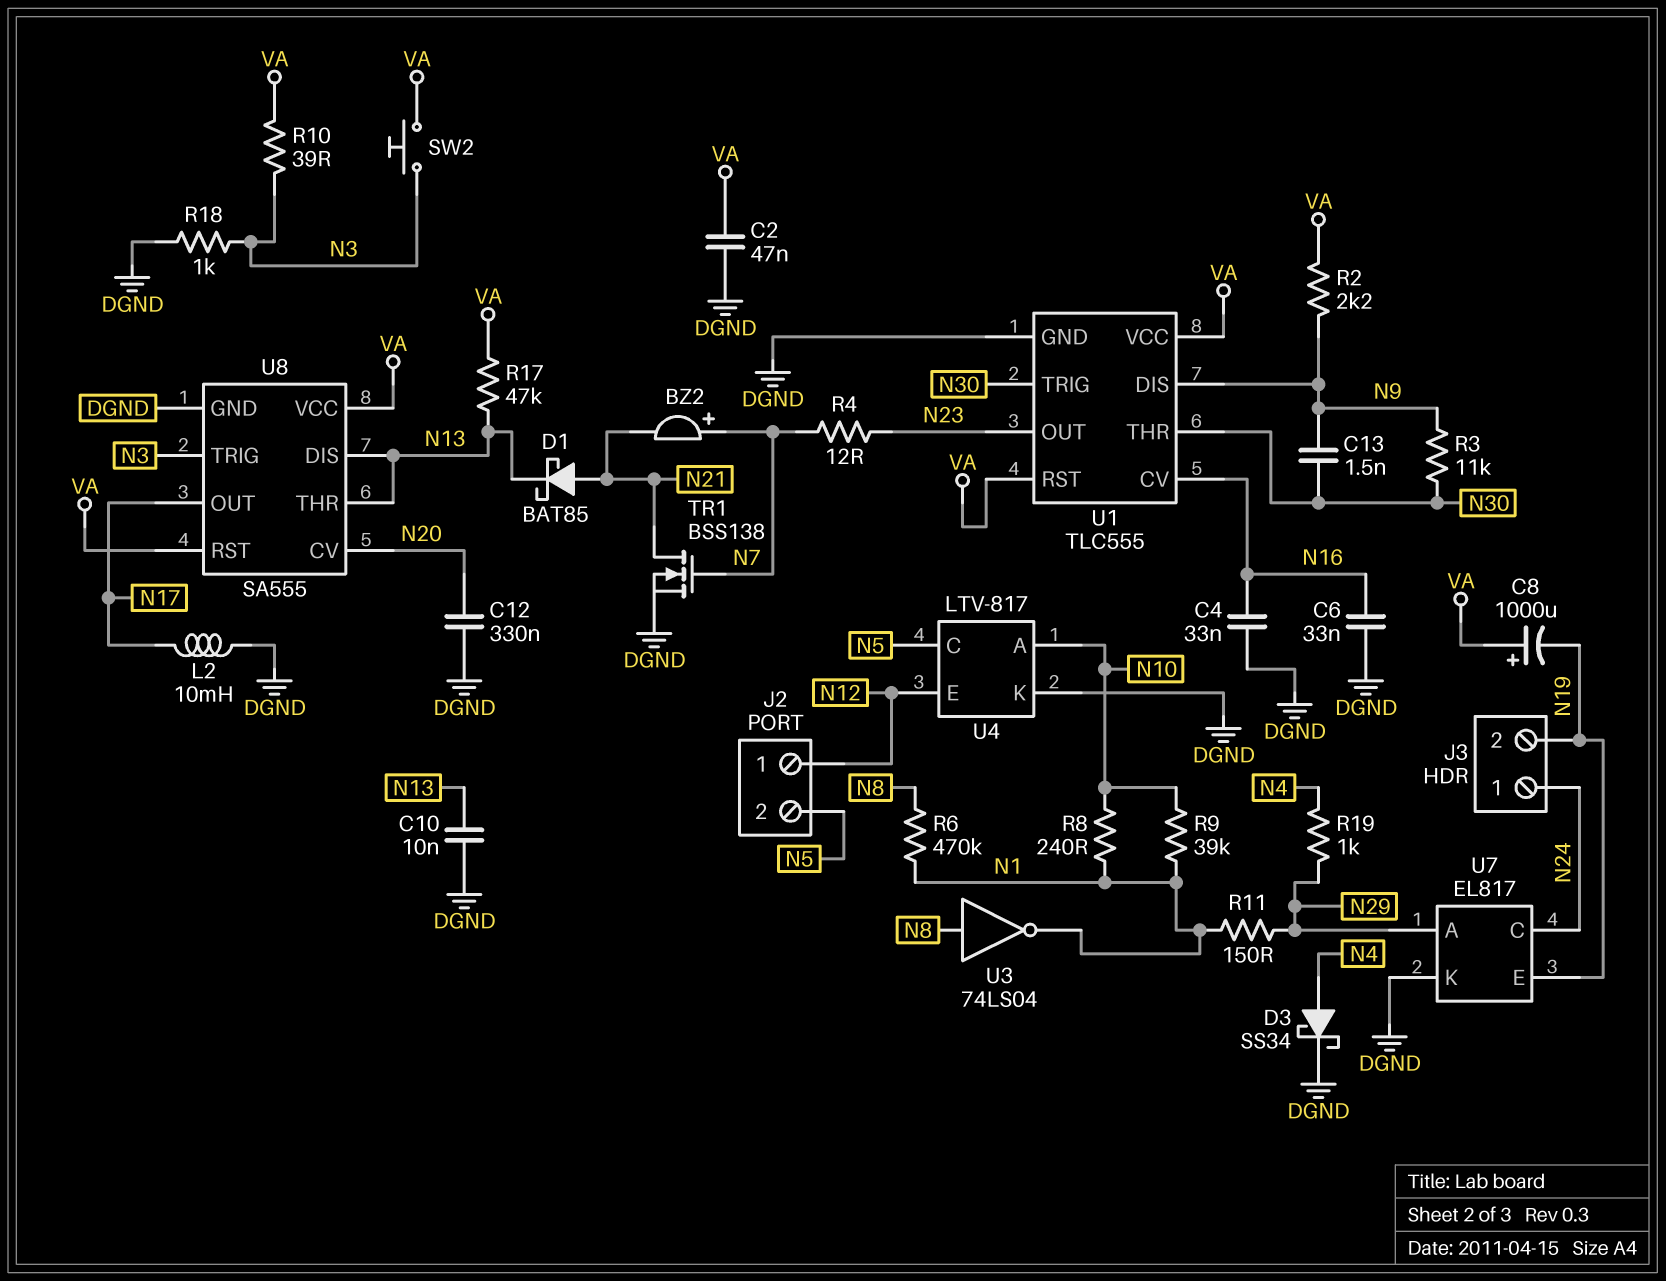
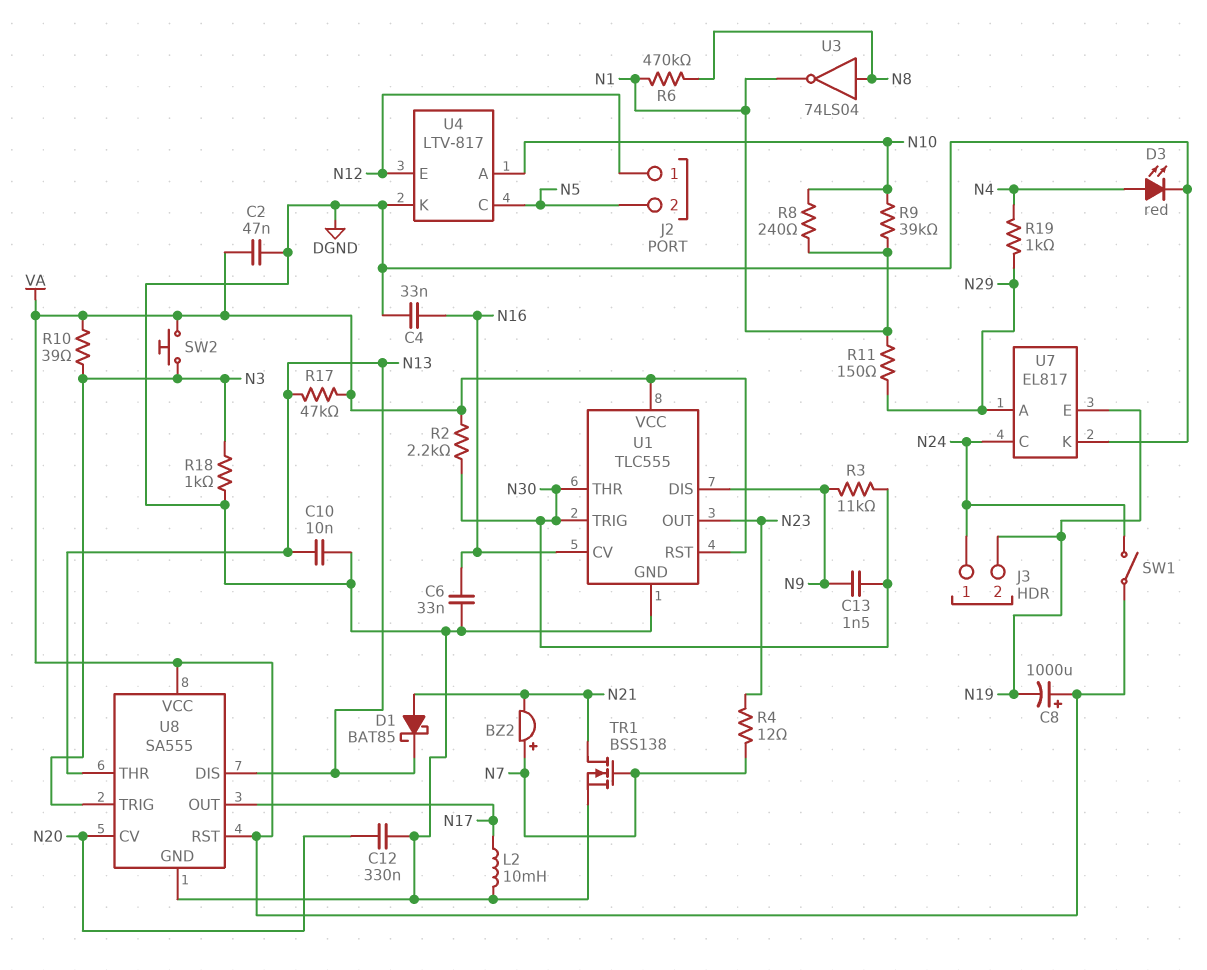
D3: schottky SS34 (A N4, K DGND) -> LED red (A N4, K DGND)
R2: 2.2k (N9, VA) -> 2.2k (N30, VA)
SW1: none -> switch (N24, VA)

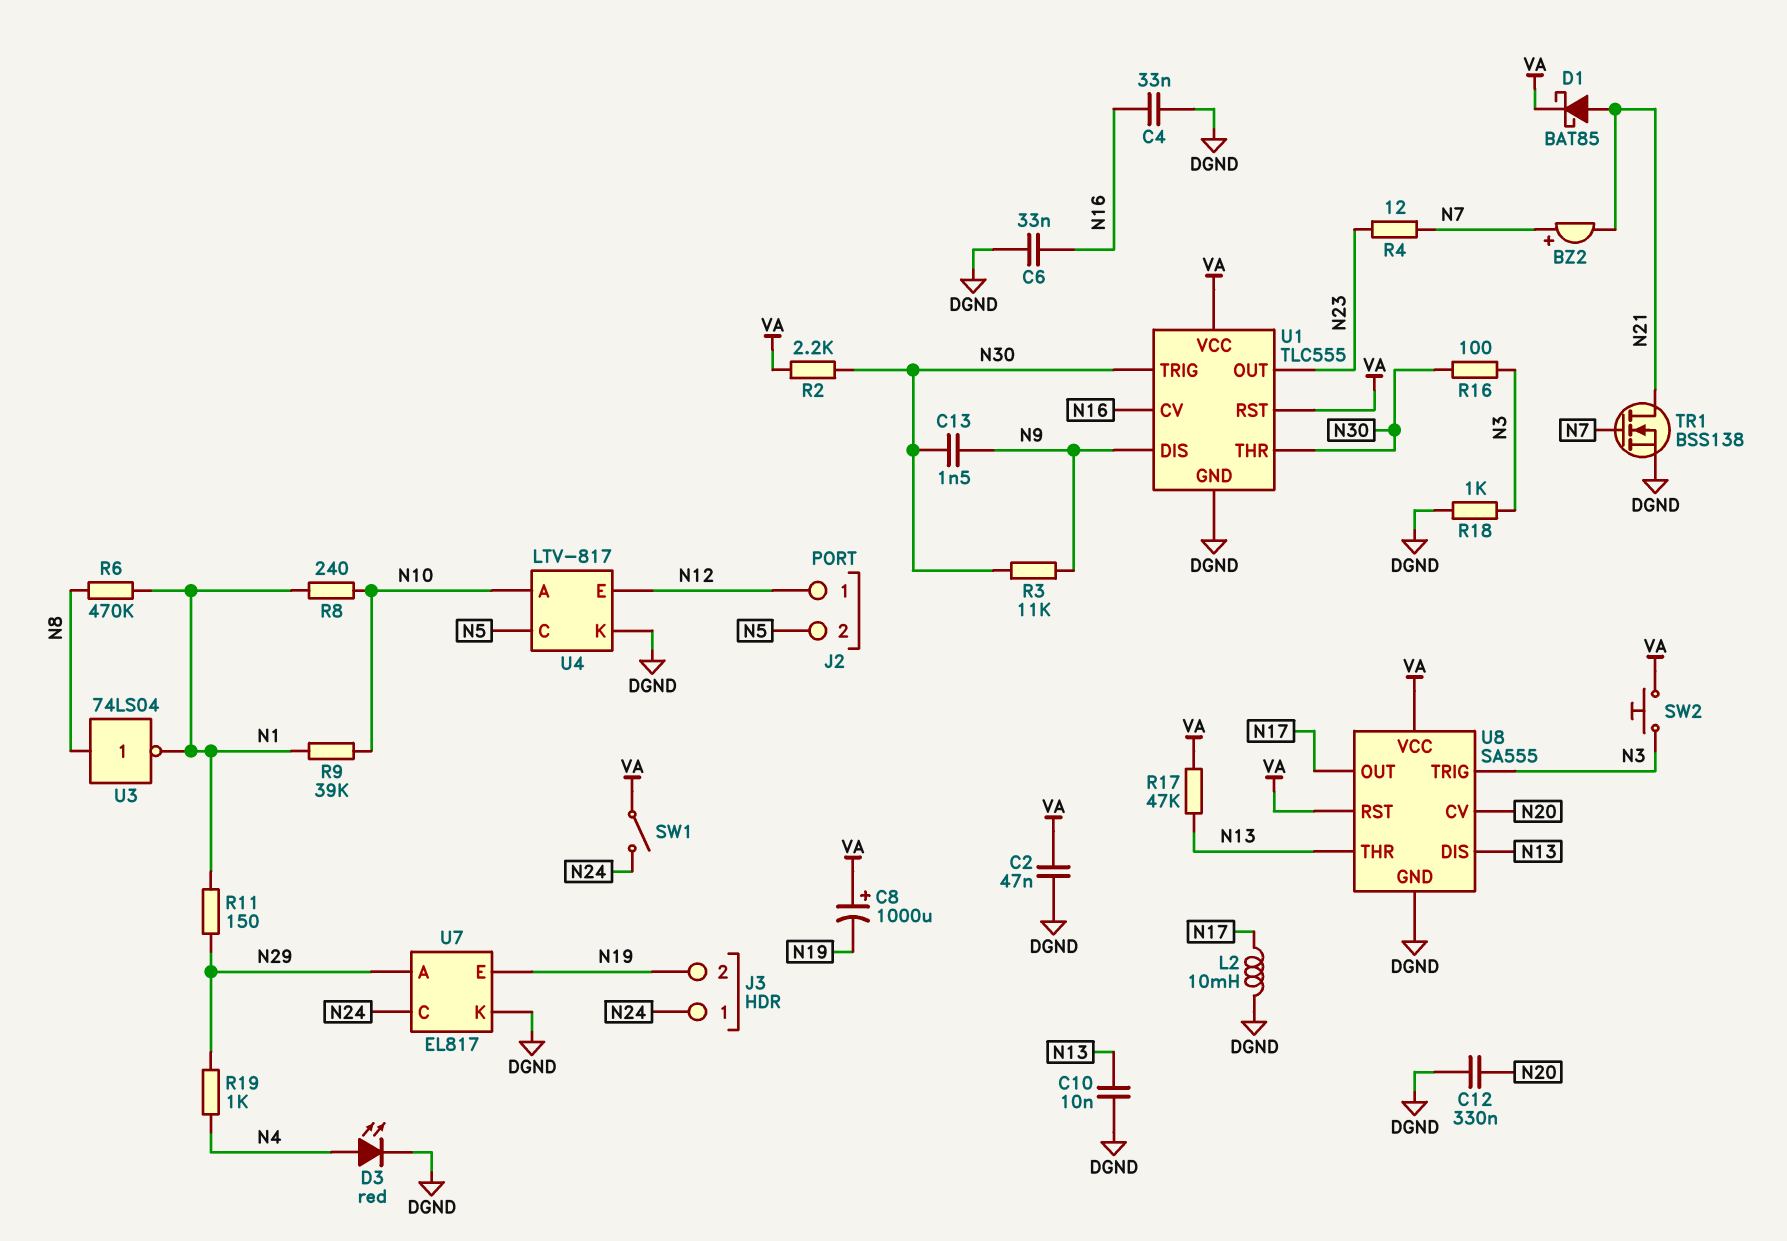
D1: schottky BAT85 (A N21, K N13) -> schottky BAT85 (A N21, K VA)
R10: 39 (N3, VA) -> none
R16: none -> 100 (N3, N30)

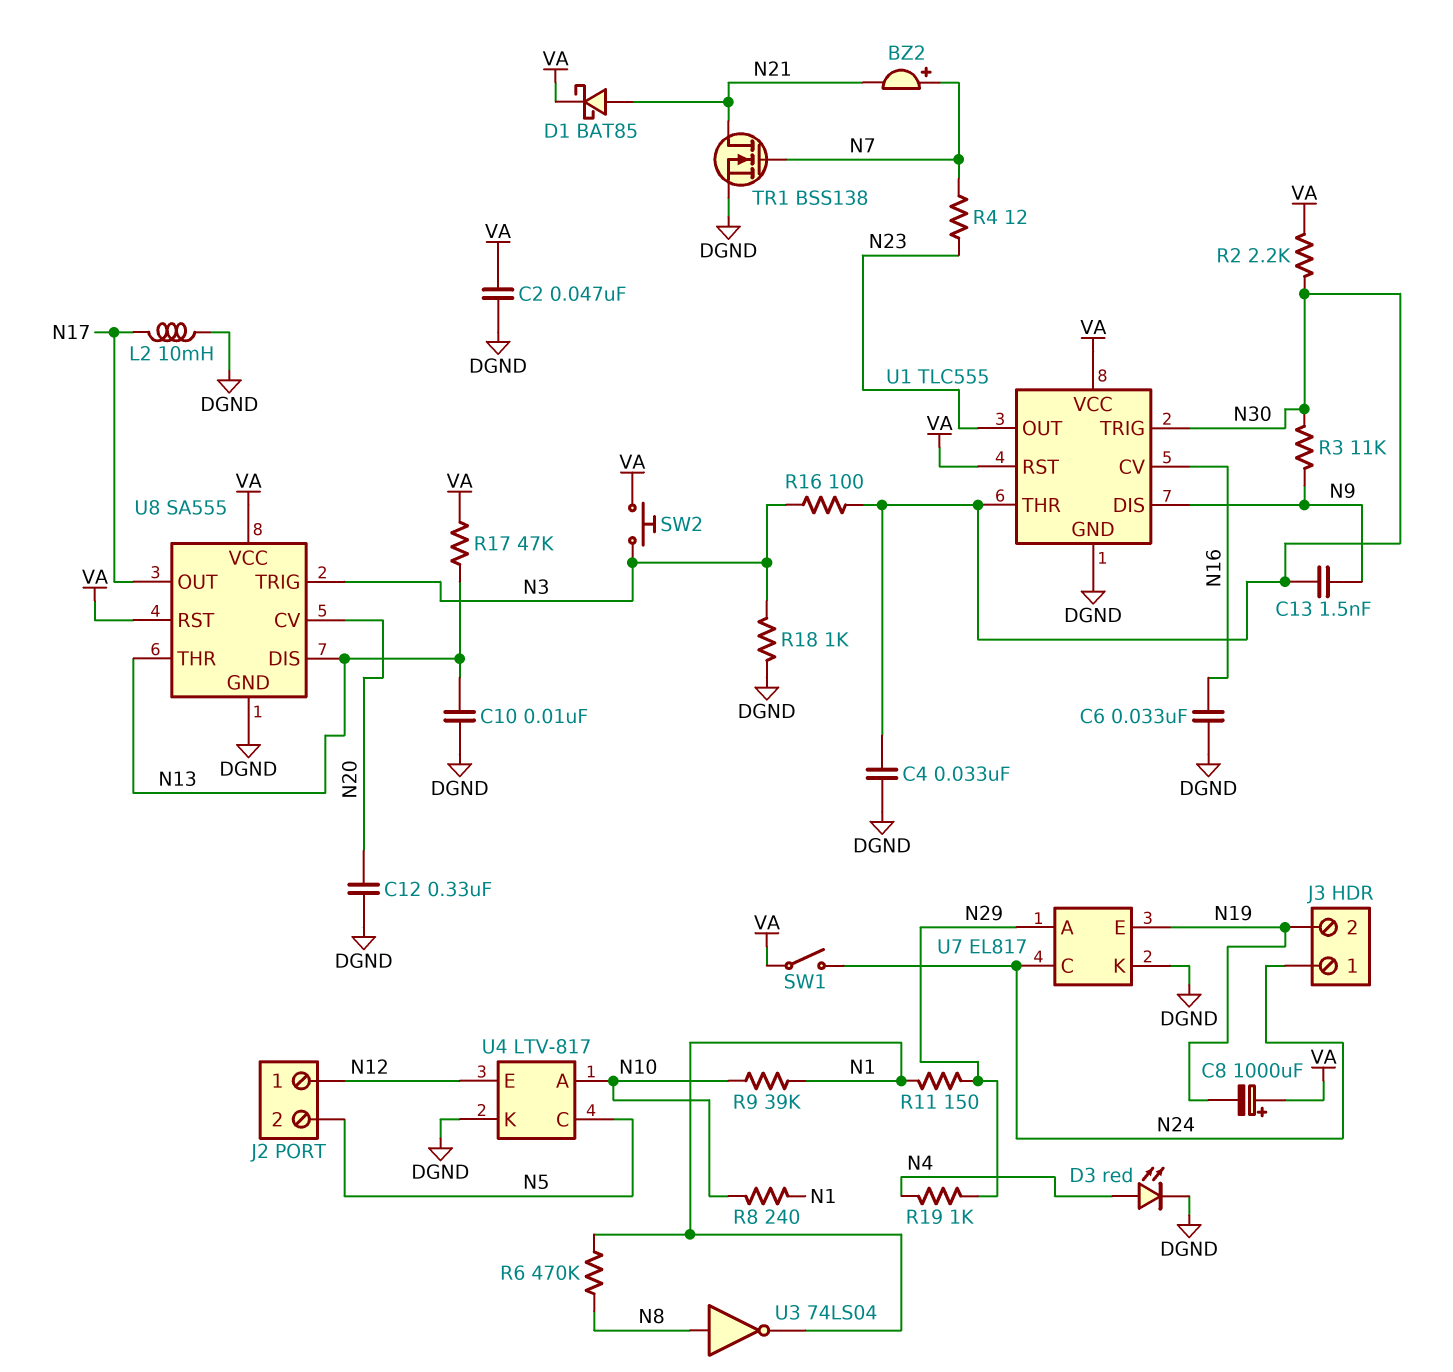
C4: 33nF (DGND, N16) -> 33nF (DGND, N30)

